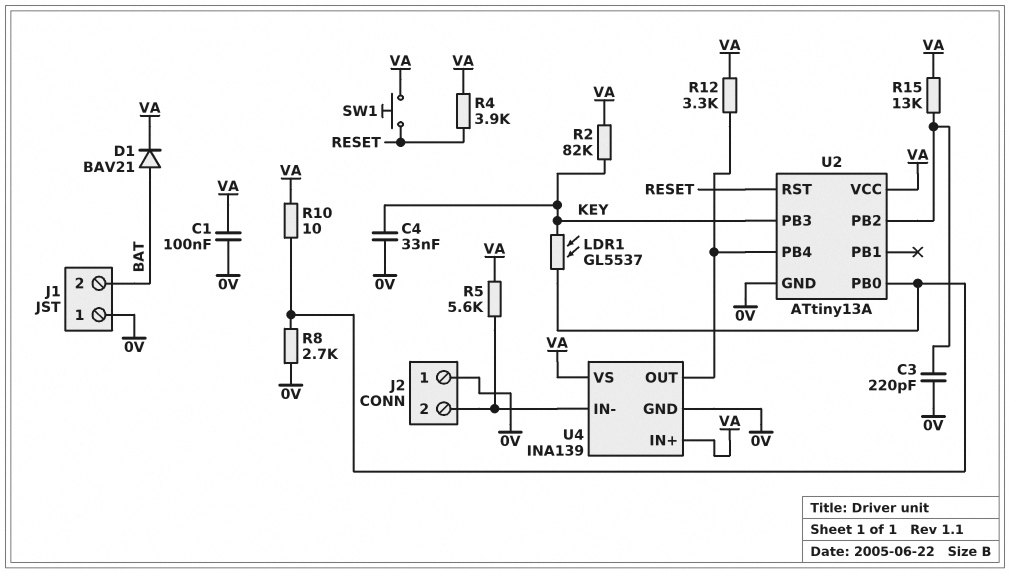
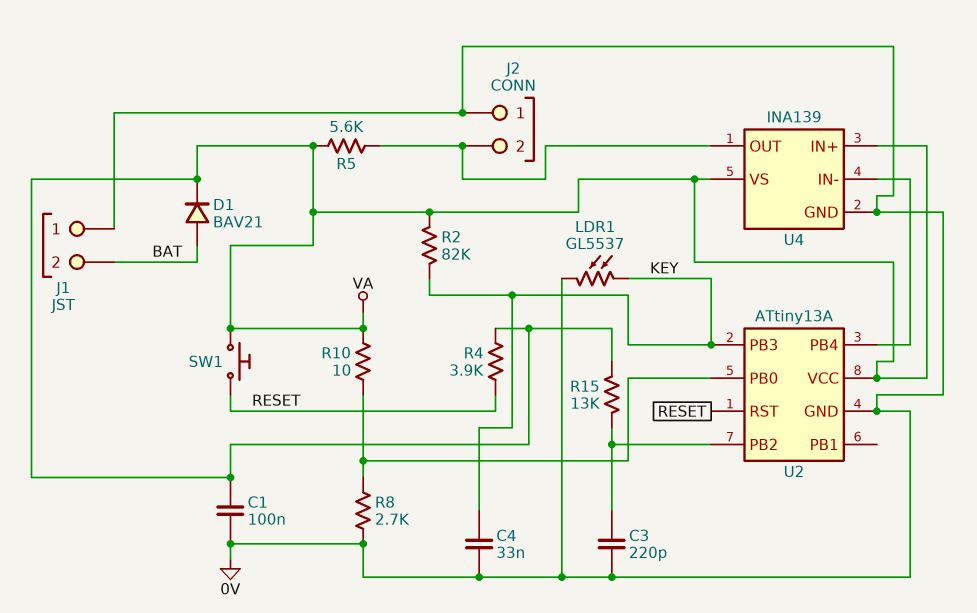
LDR1: GL5537 (KEY, U2/PB0) -> GL5537 (0V, KEY)
R12: 3.3k (U2/PB4, VA) -> none
U4 pin IN-: J2/2 -> U2/PB4
U4 pin OUT: U2/PB4 -> J2/2

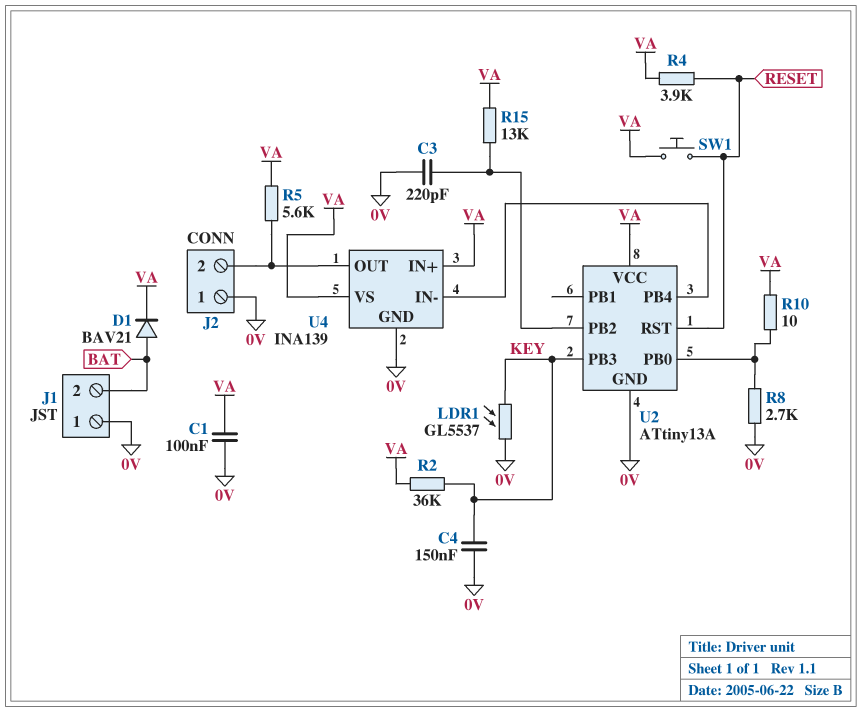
C4: 33nF (0V, KEY) -> 150nF (0V, KEY)
R2: 82k (KEY, VA) -> 36k (KEY, VA)

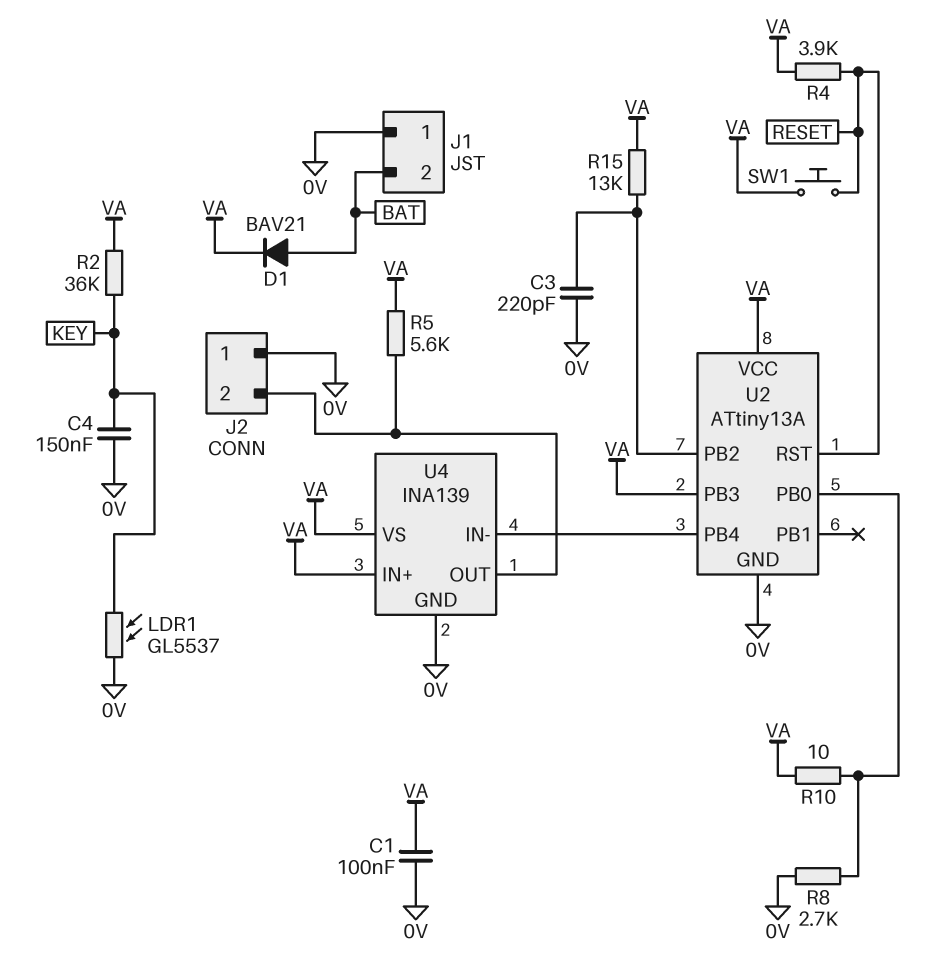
U2 pin PB3: KEY -> VA

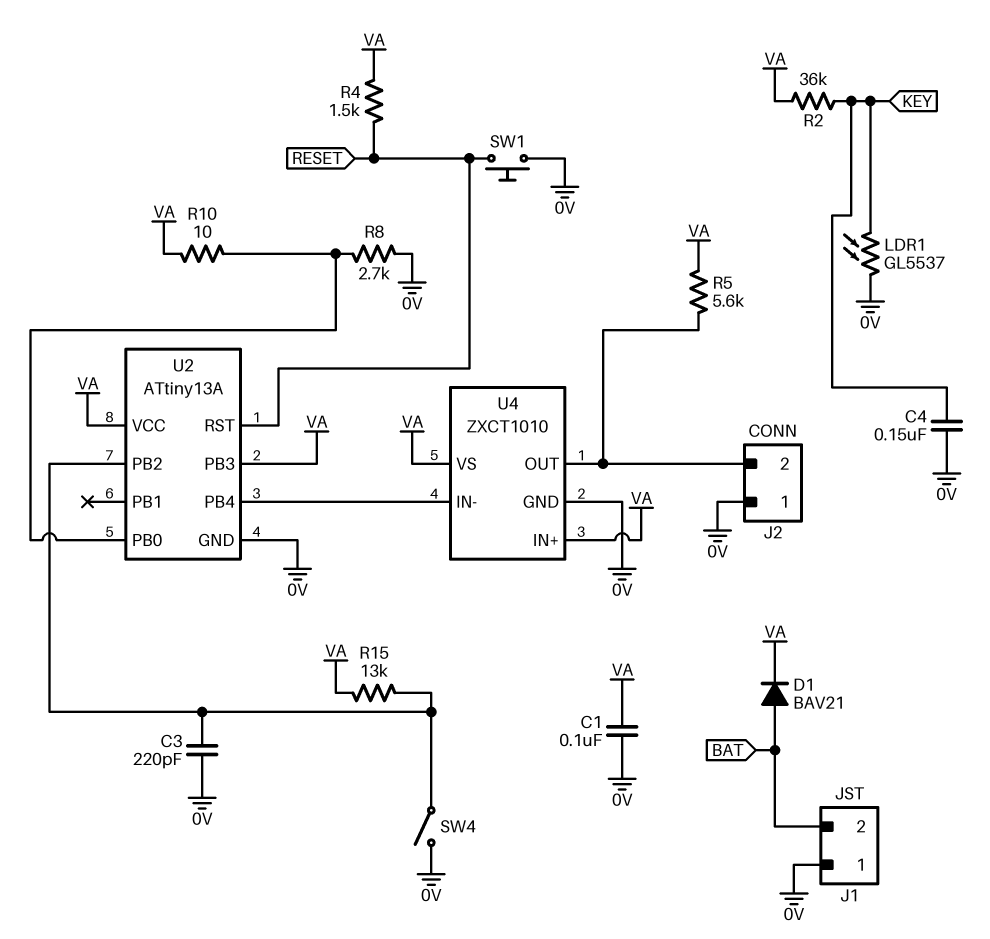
R4: 3.9k (RESET, VA) -> 1.5k (RESET, VA)
SW1: button (RESET, VA) -> button (0V, RESET)
SW4: none -> switch (0V, U2/PB2)
U4: INA139 -> ZXCT1010

